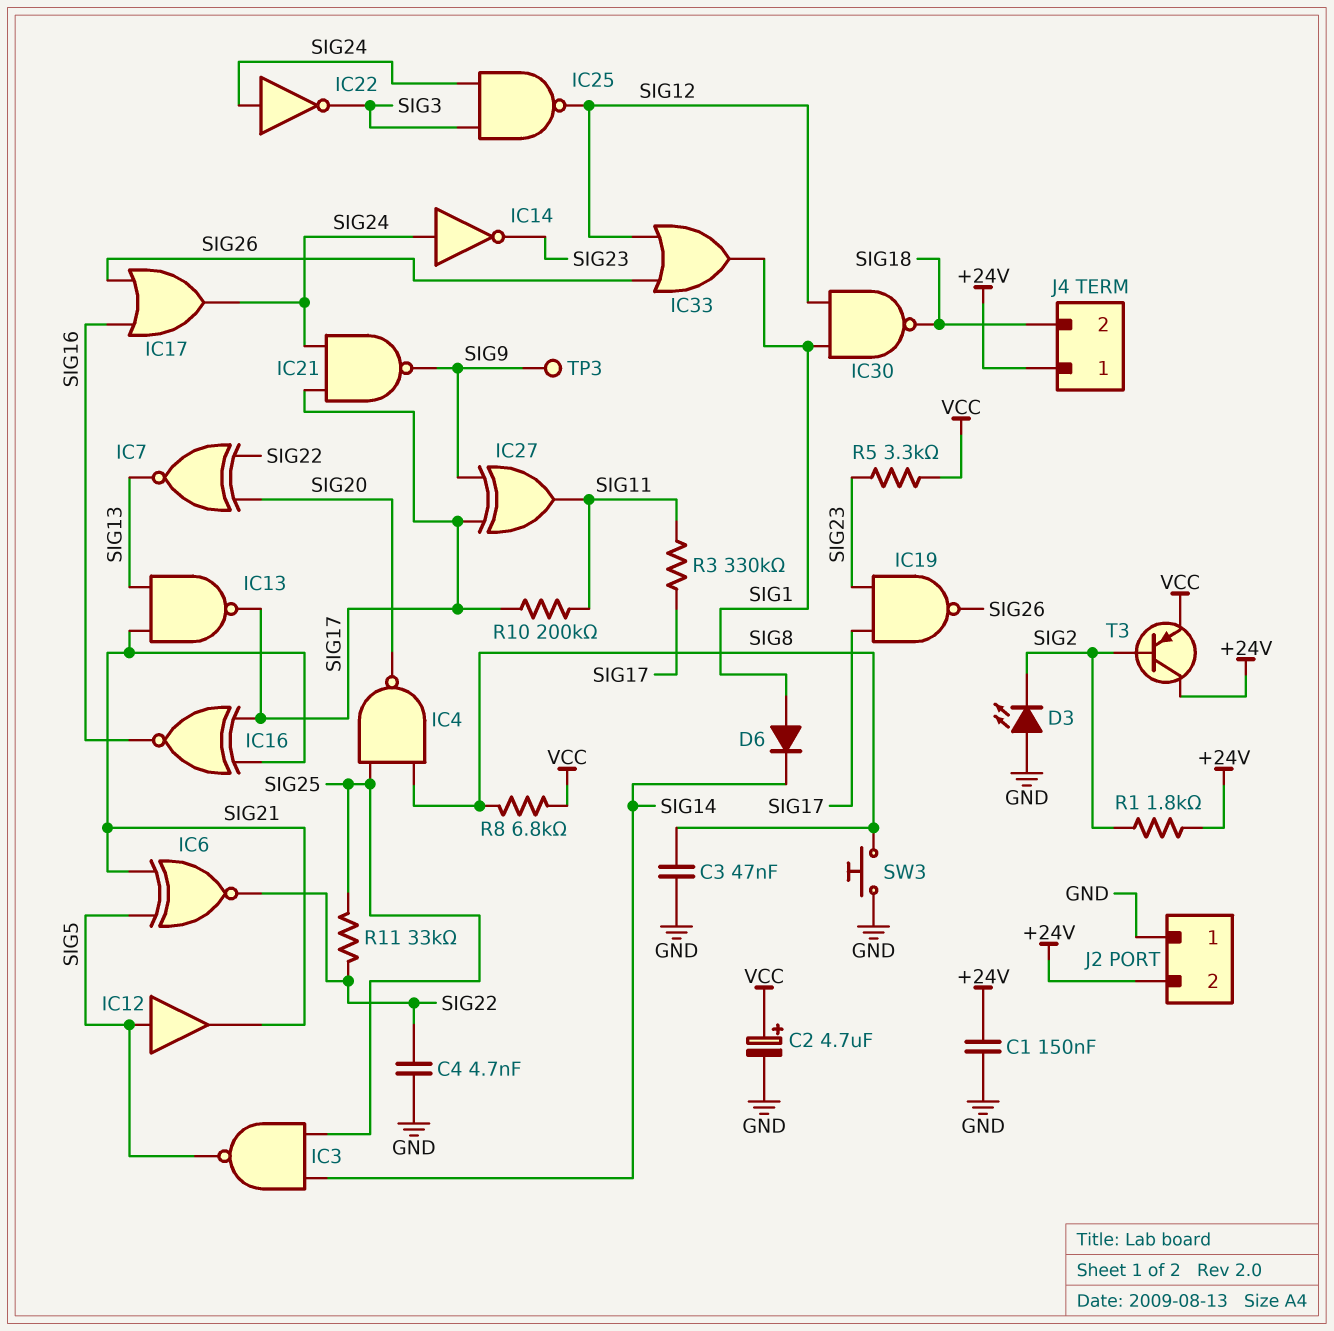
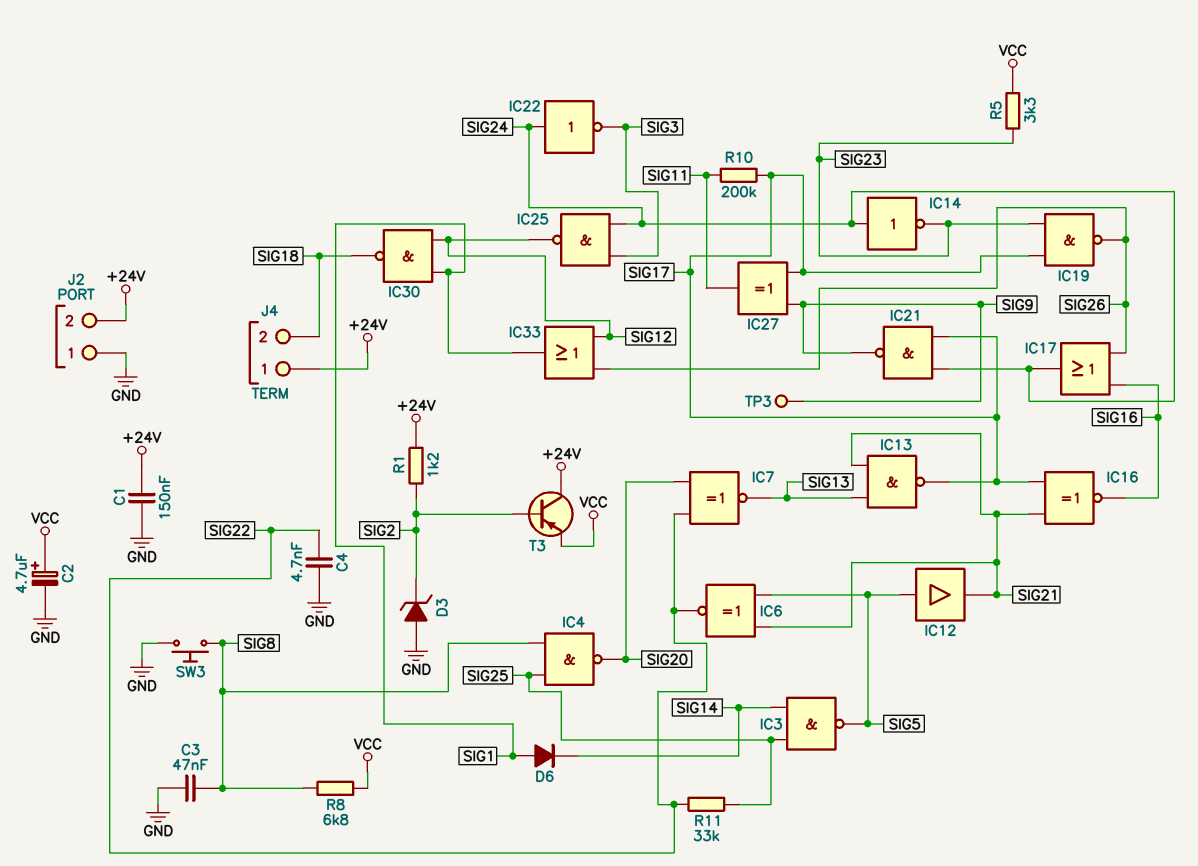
D3: LED (A GND, K SIG2) -> zener (A GND, K SIG2)
R1: 1.8k (+24V, SIG2) -> 1.2k (+24V, SIG2)
R3: 330k (SIG11, SIG17) -> none

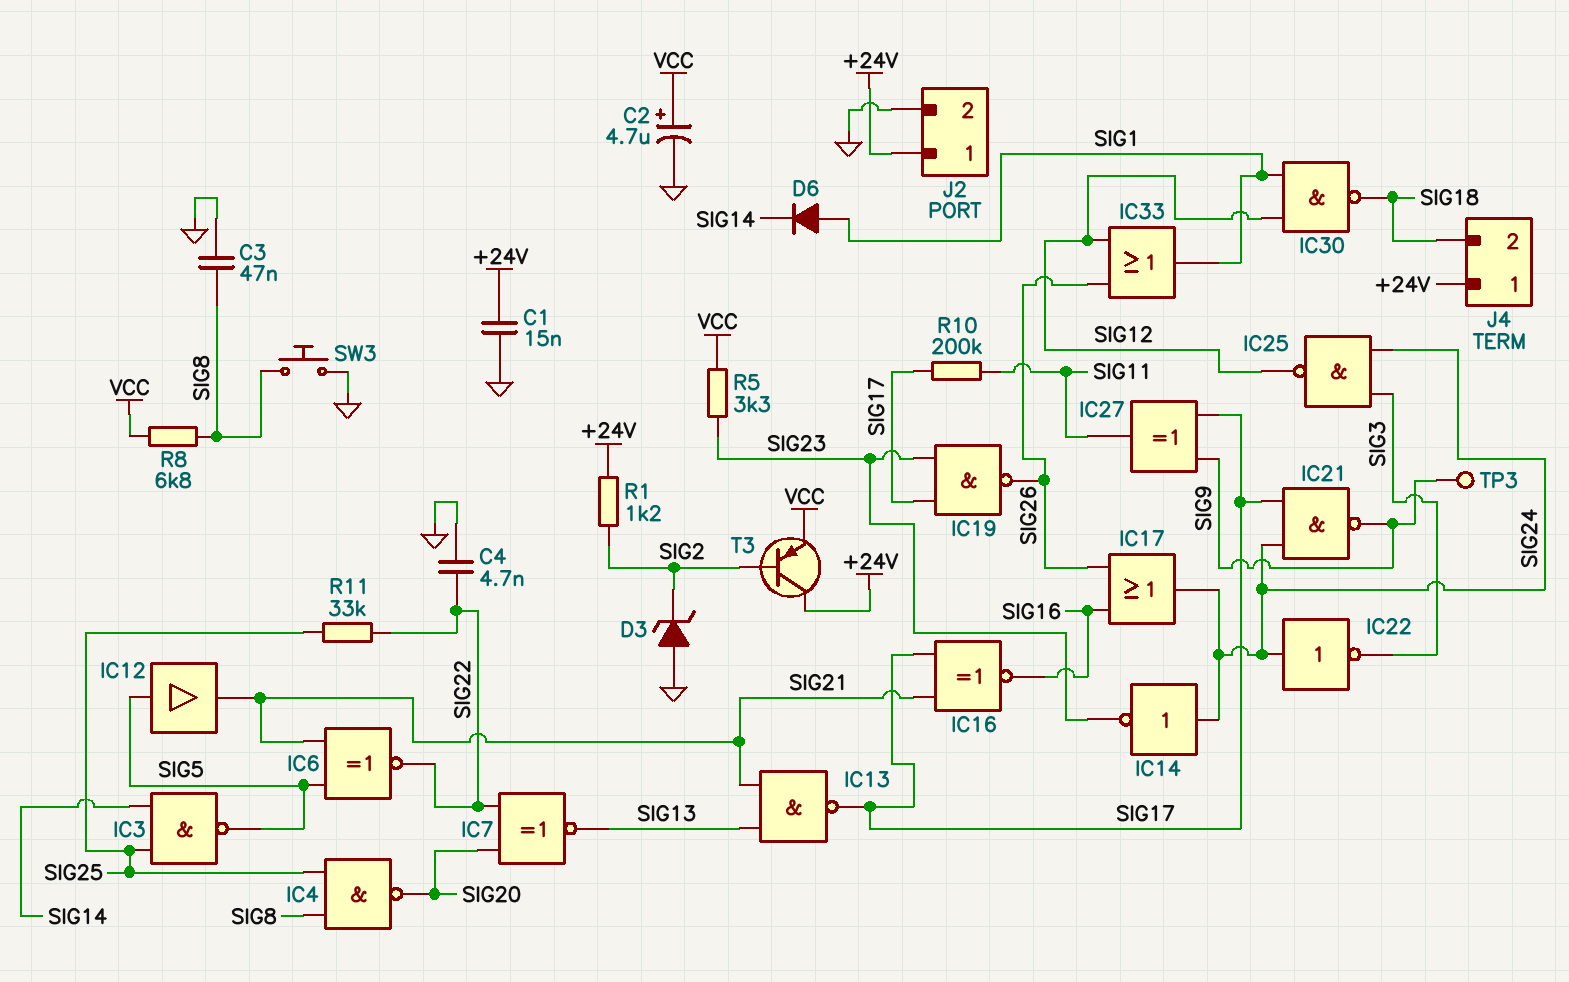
C1: 150nF (+24V, GND) -> 15nF (+24V, GND)
J2 pin 1: GND -> +24V
J2 pin 2: +24V -> GND

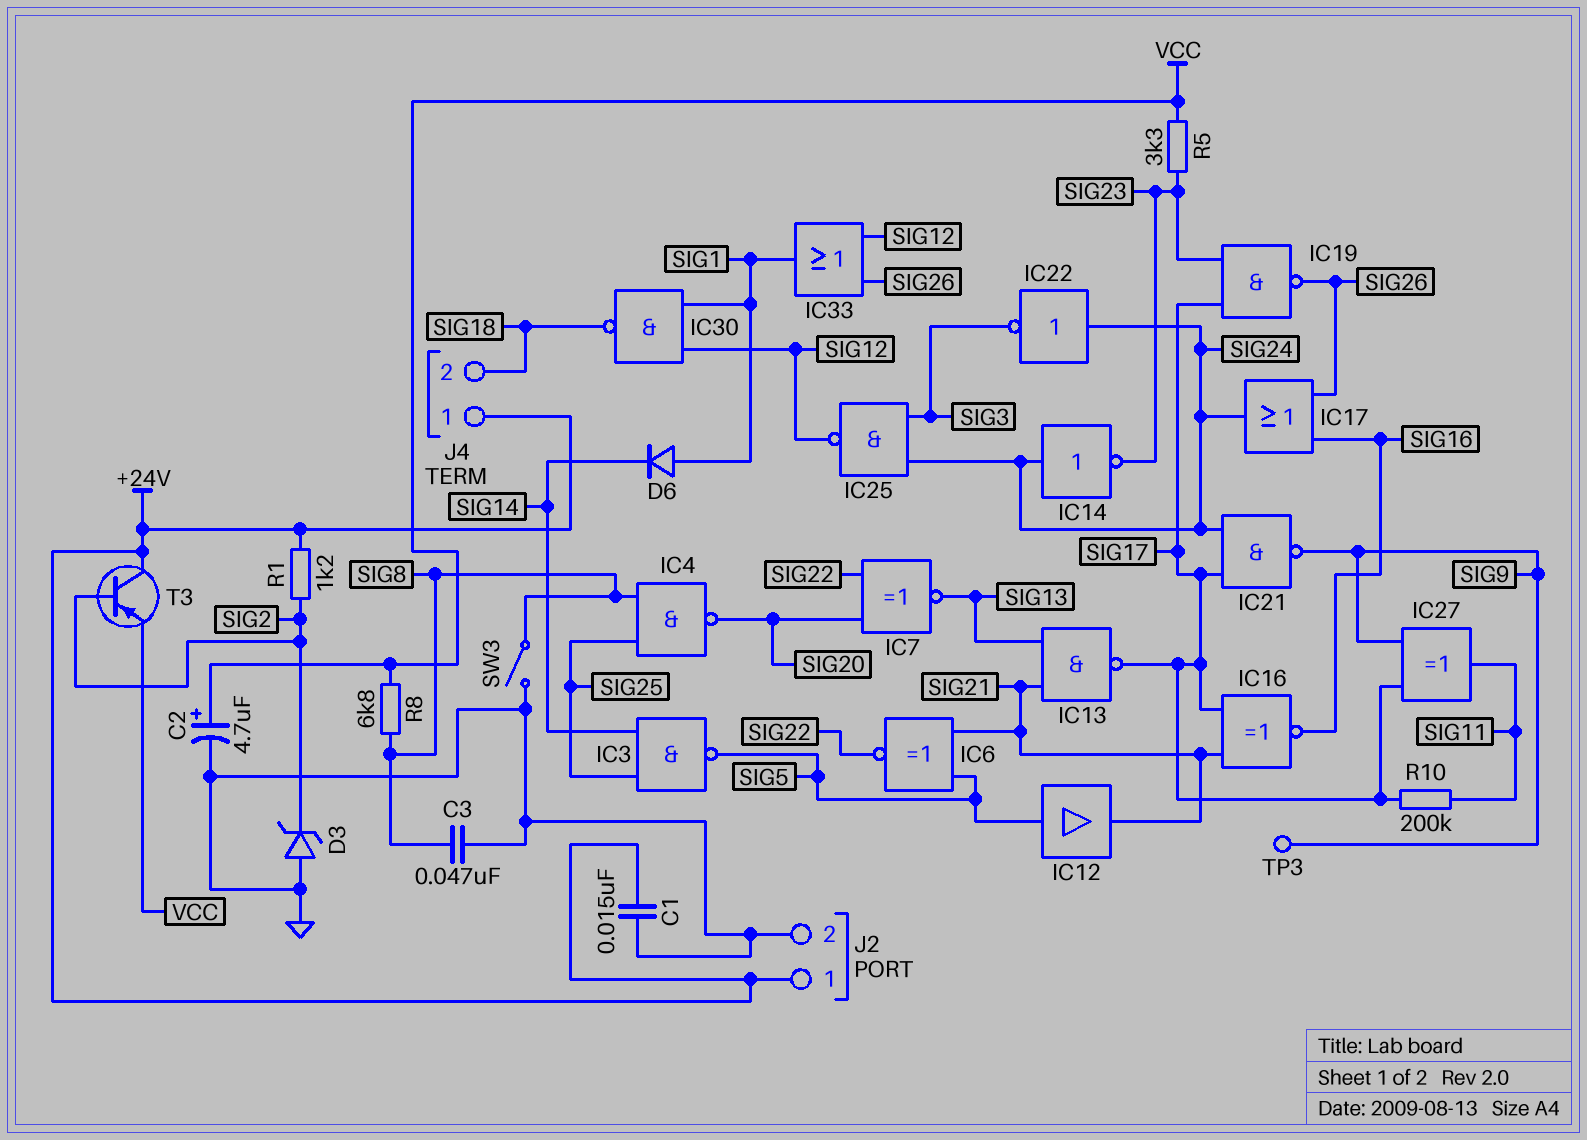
C4: 4.7nF (GND, SIG22) -> none
R11: 33k (SIG22, SIG25) -> none
SW3: button (GND, SIG8) -> switch (GND, SIG8)

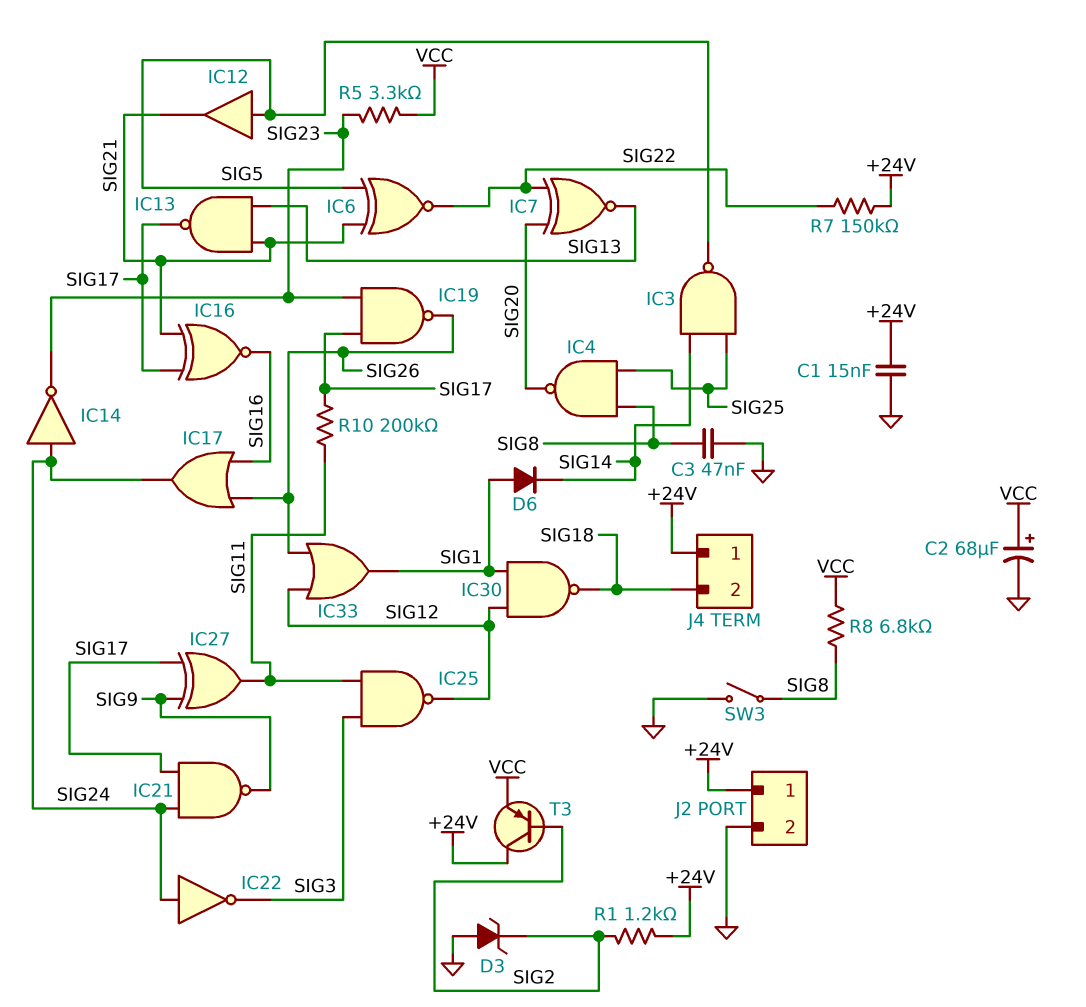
C2: 4.7uF (plus VCC, minus GND) -> 68uF (plus VCC, minus GND)
IC25: NAND (in SIG3, in SIG24, out SIG12) -> NAND (in SIG3, in SIG11, out SIG12)
R7: none -> 150k (+24V, SIG22)
TP3: test point (SIG9) -> none

